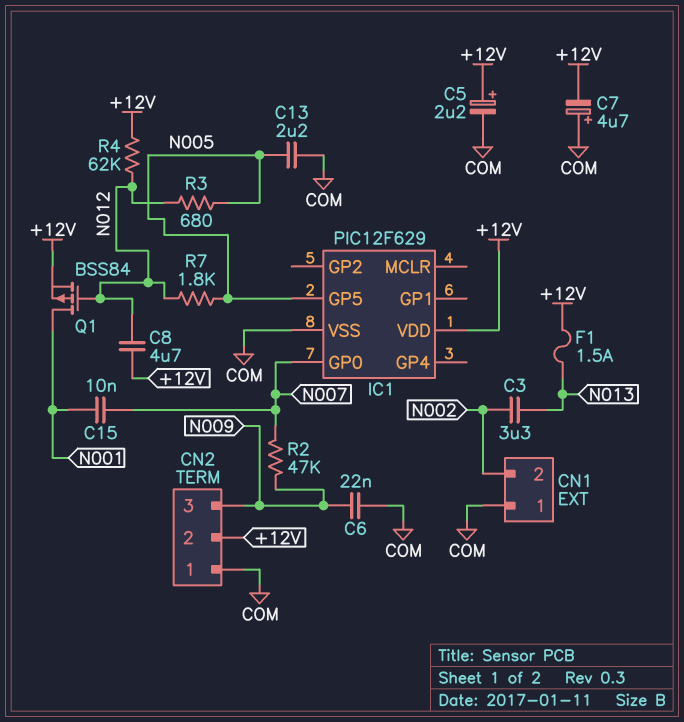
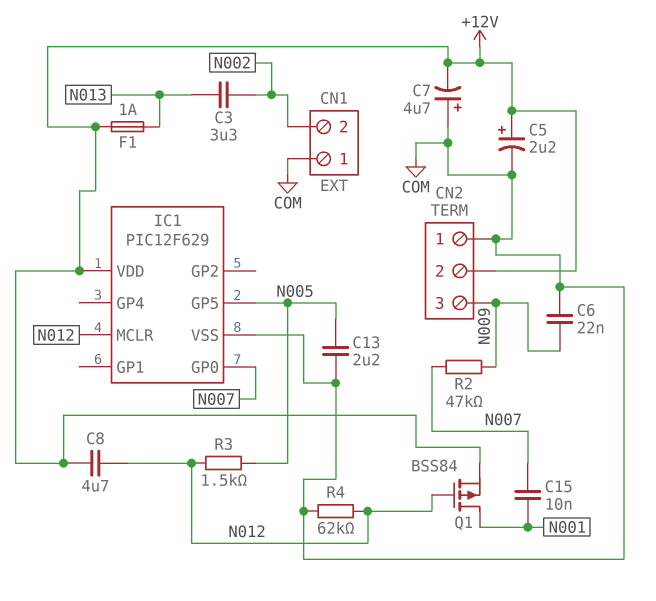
F1: 1.5A (+12V, N013) -> 1A (+12V, N013)
IC1 pin MCLR: none -> N012
R3: 680 (N005, N012) -> 1.5k (N005, N012)
R4: 62k (+12V, N012) -> 62k (COM, N012)
R7: 1.8k (N005, N012) -> none

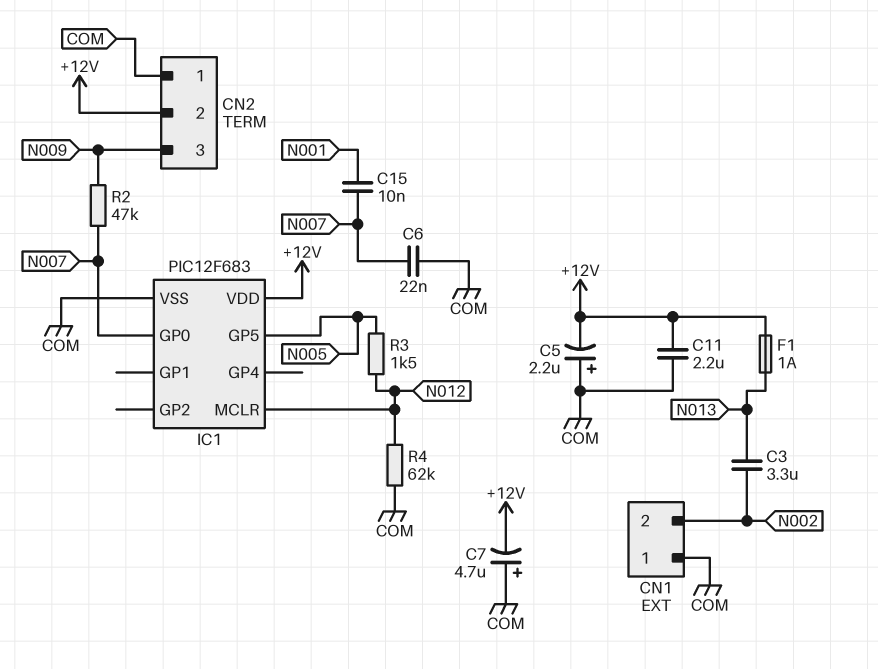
C5: 2.2uF (plus +12V, minus COM) -> 2.2uF (plus COM, minus +12V)
C6: 22nF (COM, N009) -> 22nF (COM, N007)
C8: 4.7uF (+12V, N012) -> none
C11: none -> 2.2uF (+12V, COM)
C13: 2.2uF (COM, N005) -> none
IC1: PIC12F629 -> PIC12F683
Q1: PMOS BSS84 (G N012, D N001, S +12V) -> none

